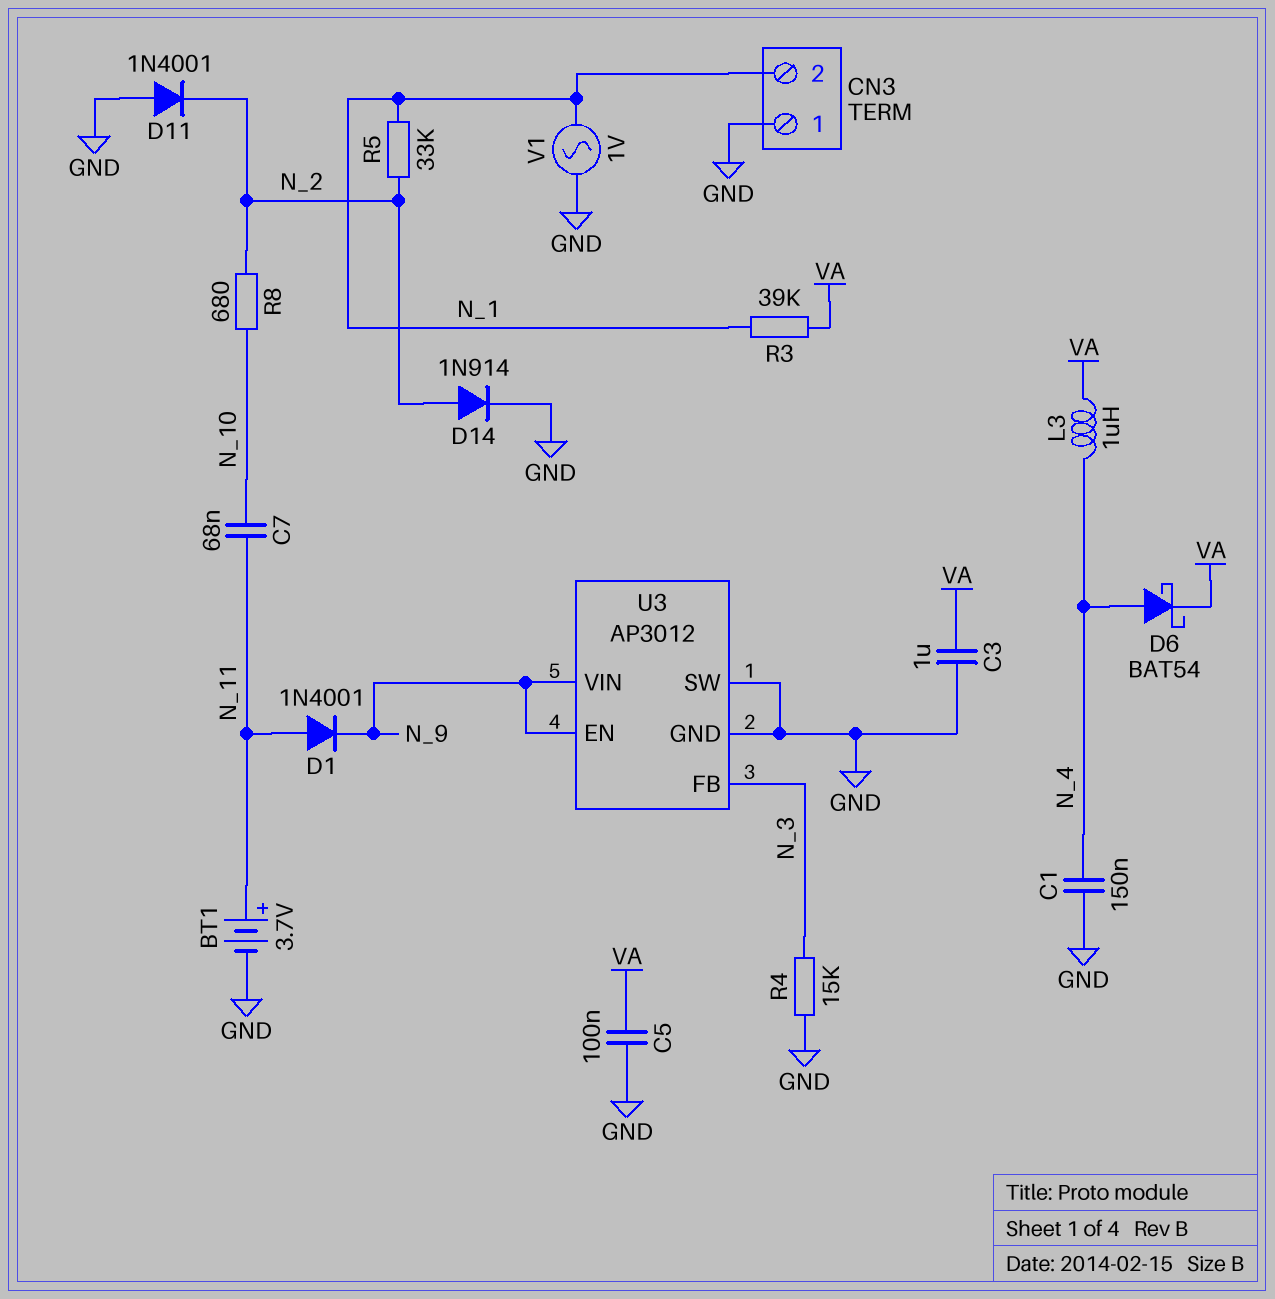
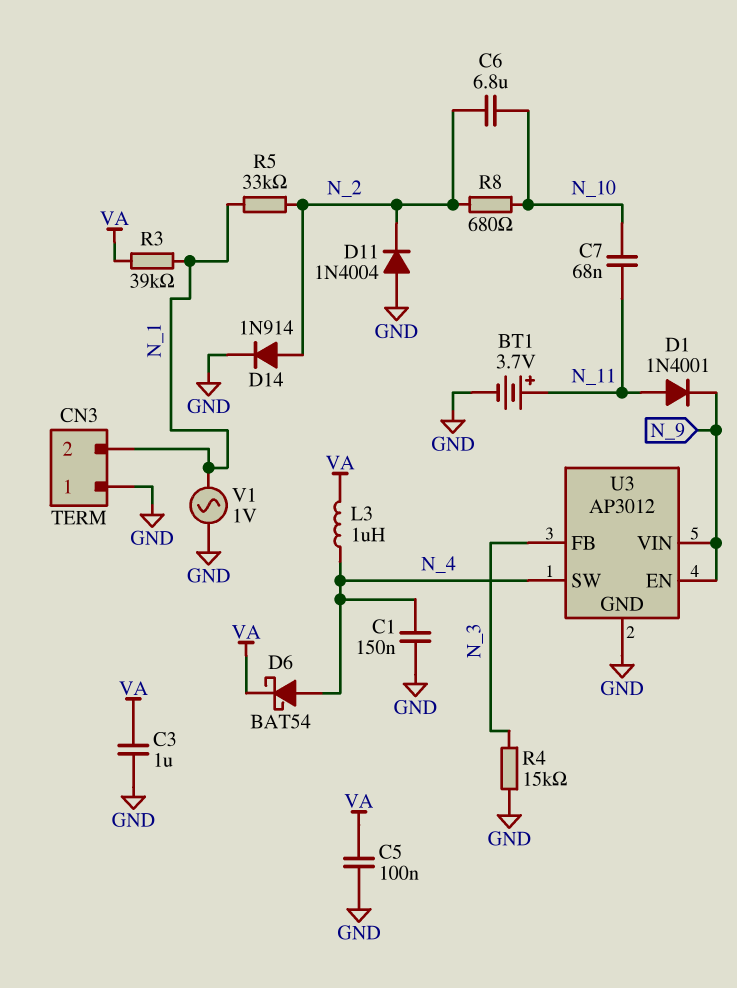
C6: none -> 6.8uF (N_2, N_10)
D11: diode 1N4001 (A GND, K N_2) -> diode 1N4004 (A GND, K N_2)
U3 pin SW: GND -> N_4

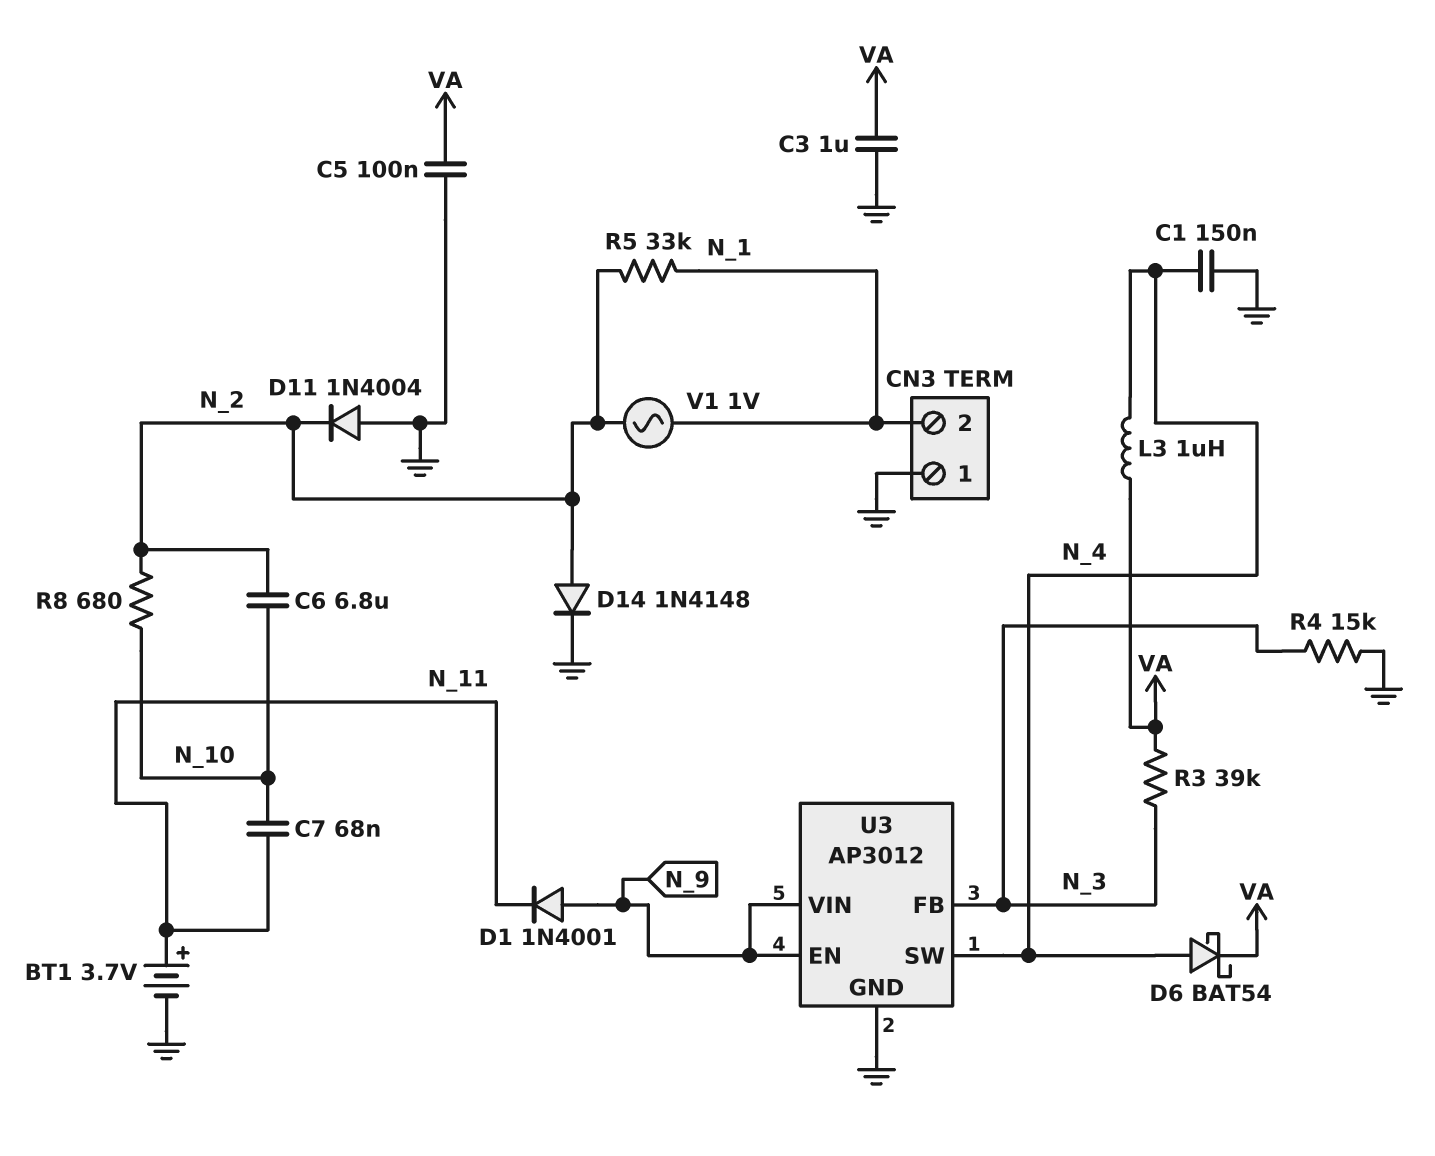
D1: diode 1N4001 (A N_11, K N_9) -> diode 1N4001 (A N_9, K N_11)
D14: diode 1N914 (A N_2, K GND) -> diode 1N4148 (A N_2, K GND)
R3: 39k (N_1, VA) -> 39k (N_3, VA)
V1: AC 1V (GND, N_1) -> AC 1V (N_1, N_2)

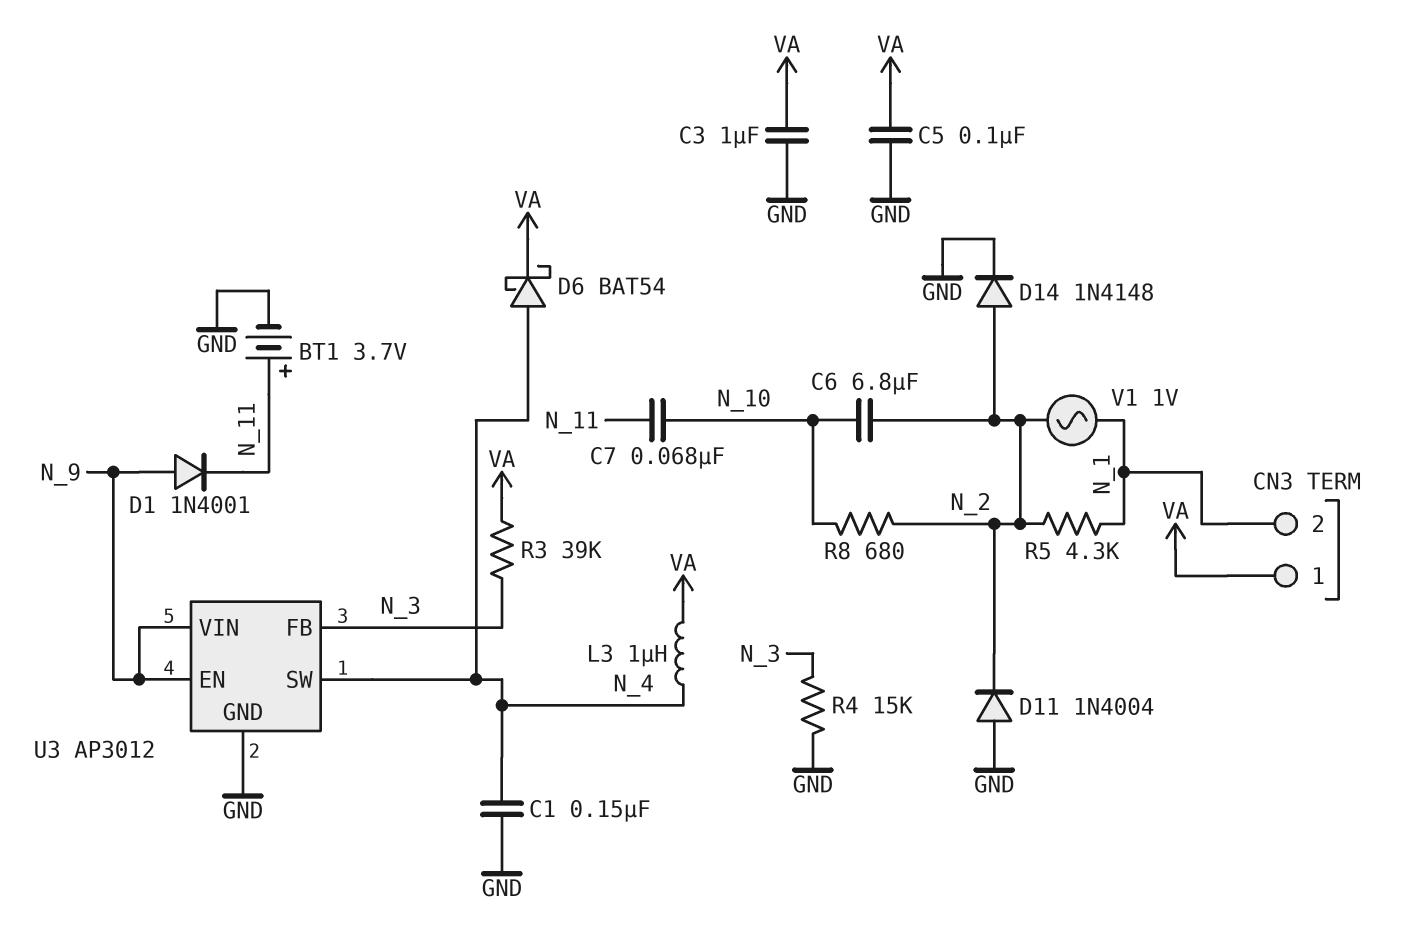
CN3 pin 1: GND -> VA
R5: 33k (N_1, N_2) -> 4.3k (N_1, N_2)

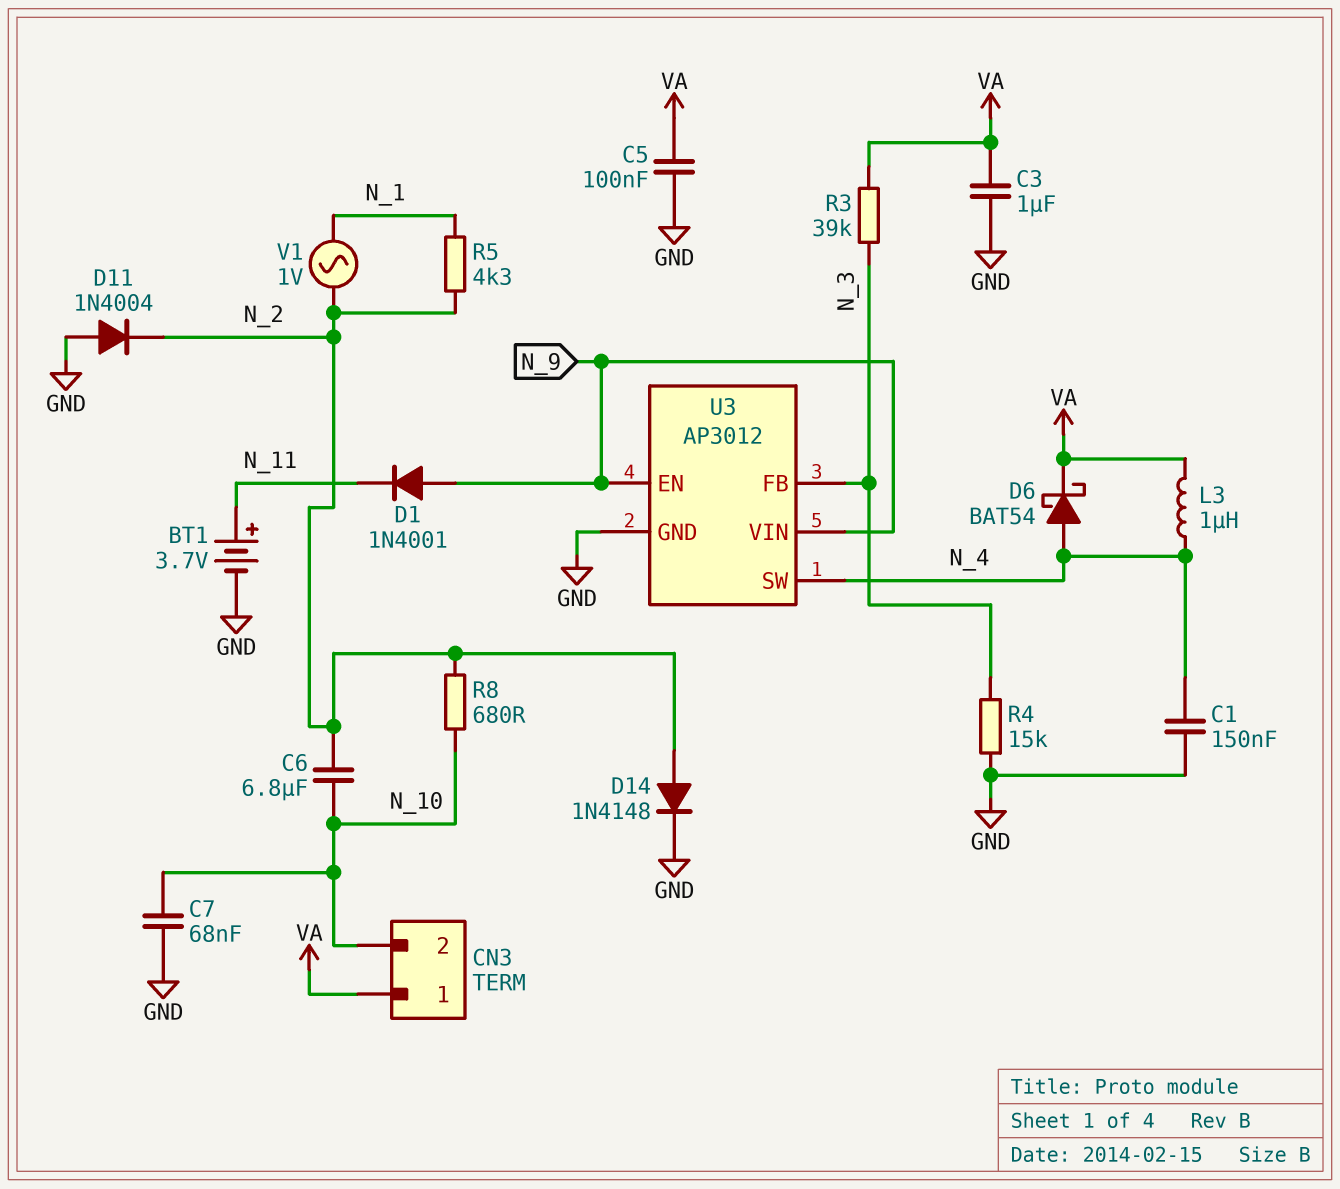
C7: 68nF (N_10, N_11) -> 68nF (GND, N_10)
CN3 pin 2: N_1 -> N_10

